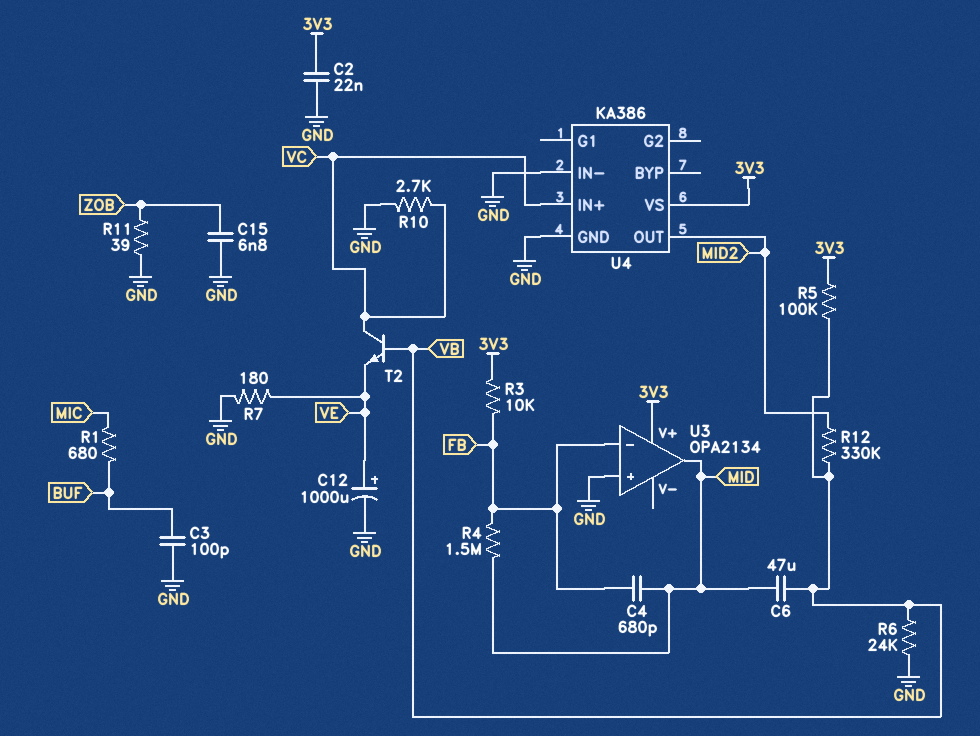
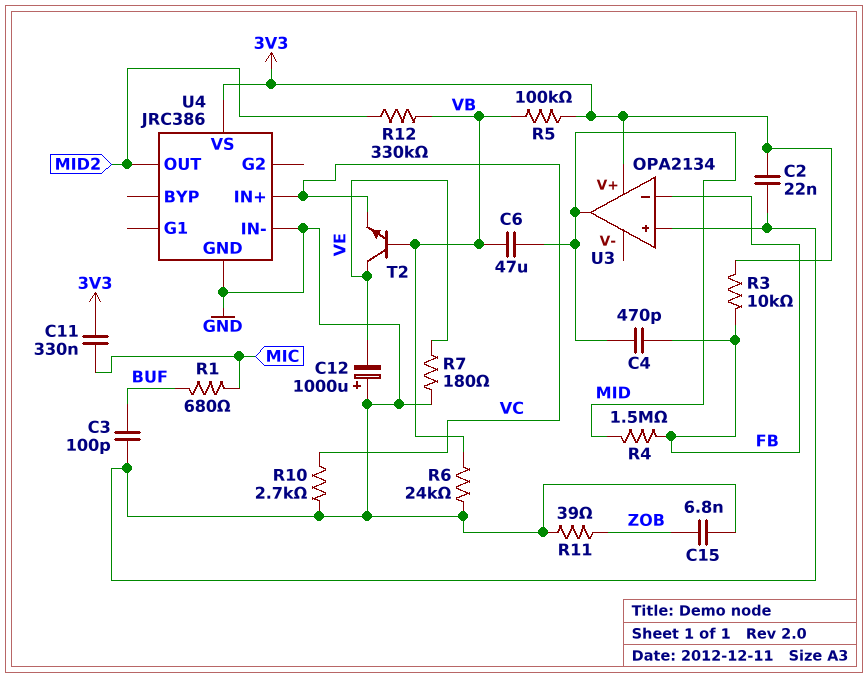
C4: 680pF (FB, MID) -> 470pF (FB, MID)
C11: none -> 330nF (3V3, MIC)
C12: 1000uF (plus VE, minus GND) -> 1000uF (plus GND, minus VE)
T2: NPN (B VB, C VC, E VE) -> NPN (B VB, C VE, E VC)
U4: KA386 -> JRC386

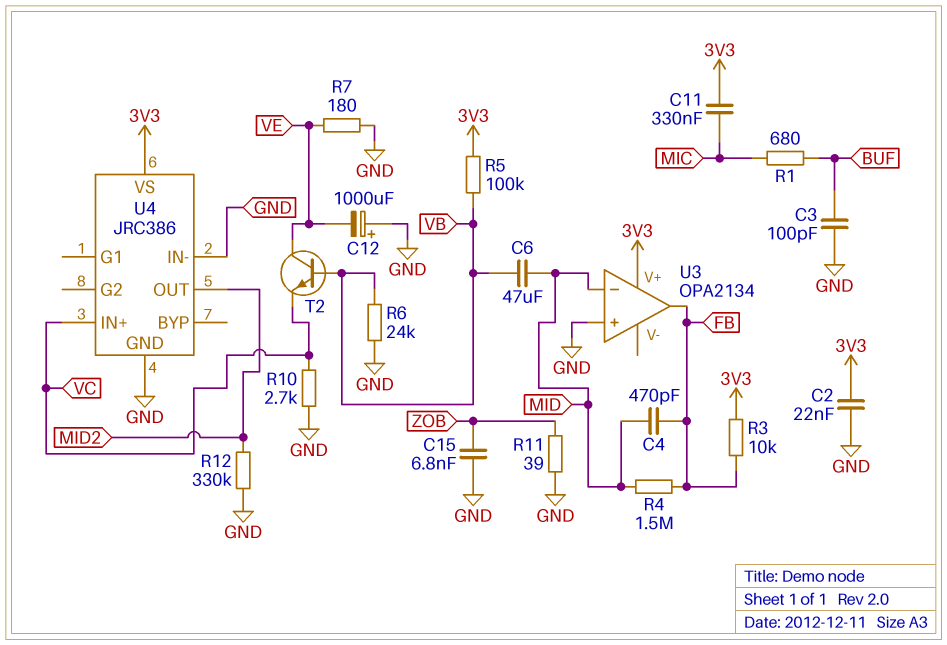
R12: 330k (MID2, VB) -> 330k (GND, MID2)
U3 pin in-: FB -> MID
U3 pin out: MID -> FB

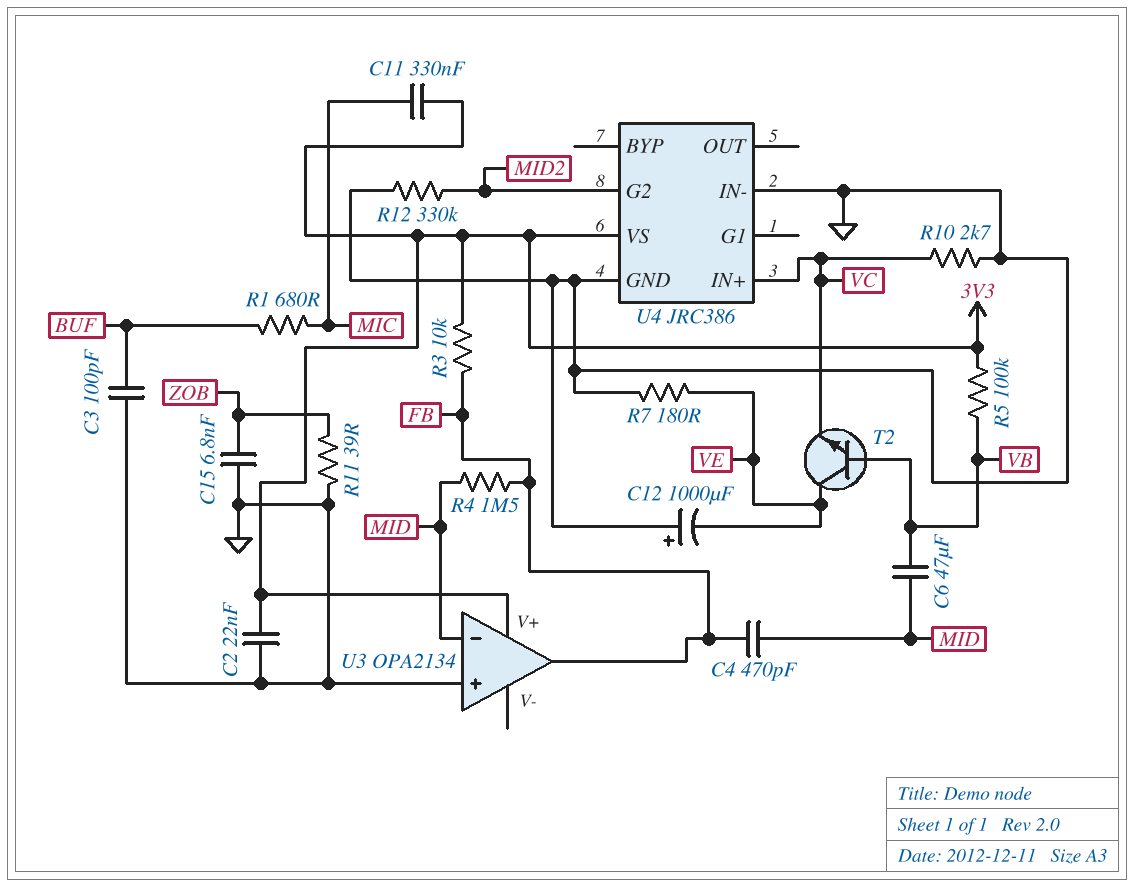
R6: 24k (GND, VB) -> none
U4 pin G2: none -> MID2
U4 pin OUT: MID2 -> none

